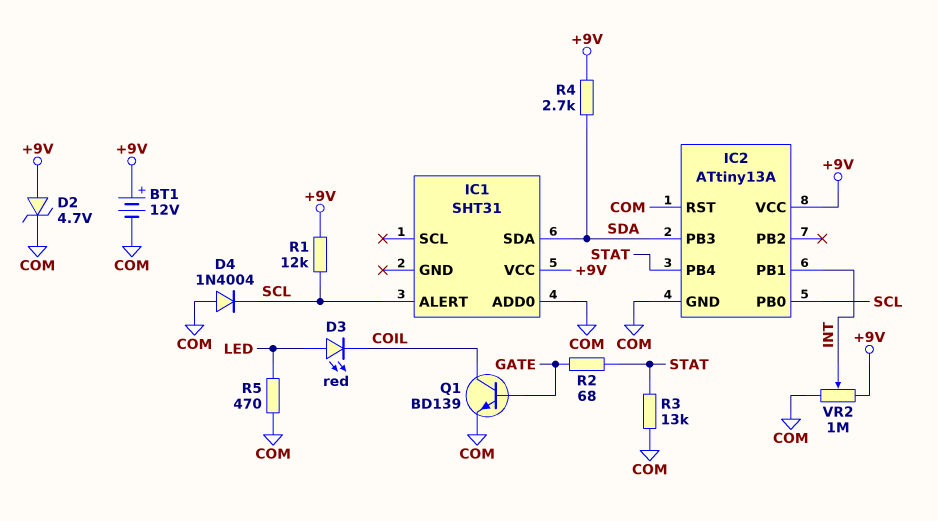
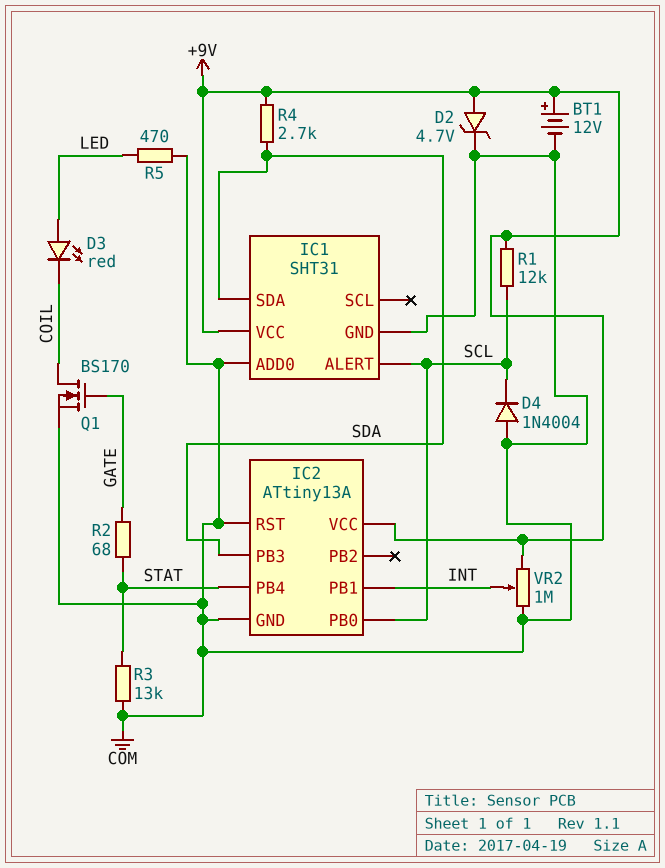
IC1 pin GND: none -> COM
Q1: NPN BD139 (B GATE, C COIL, E COM) -> NMOS BS170 (G GATE, D COIL, S COM)

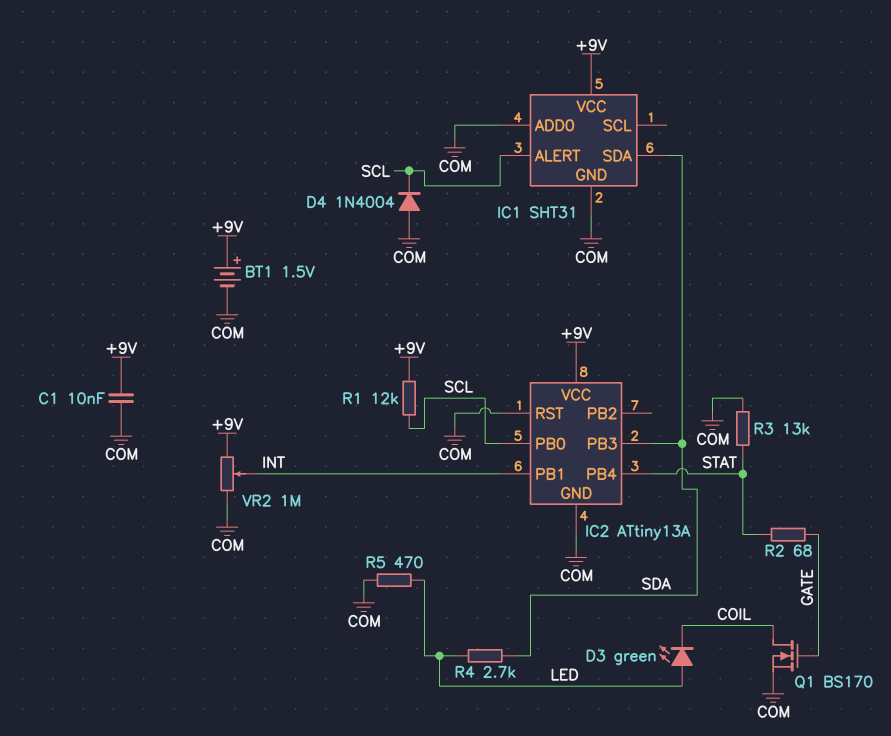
BT1: 12V (plus +9V, minus COM) -> 1.5V (plus +9V, minus COM)
C1: none -> 10nF (+9V, COM)
D2: zener 4.7V (A +9V, K COM) -> none
D3: LED red (A LED, K COIL) -> LED green (A LED, K COIL)
R4: 2.7k (+9V, SDA) -> 2.7k (LED, SDA)

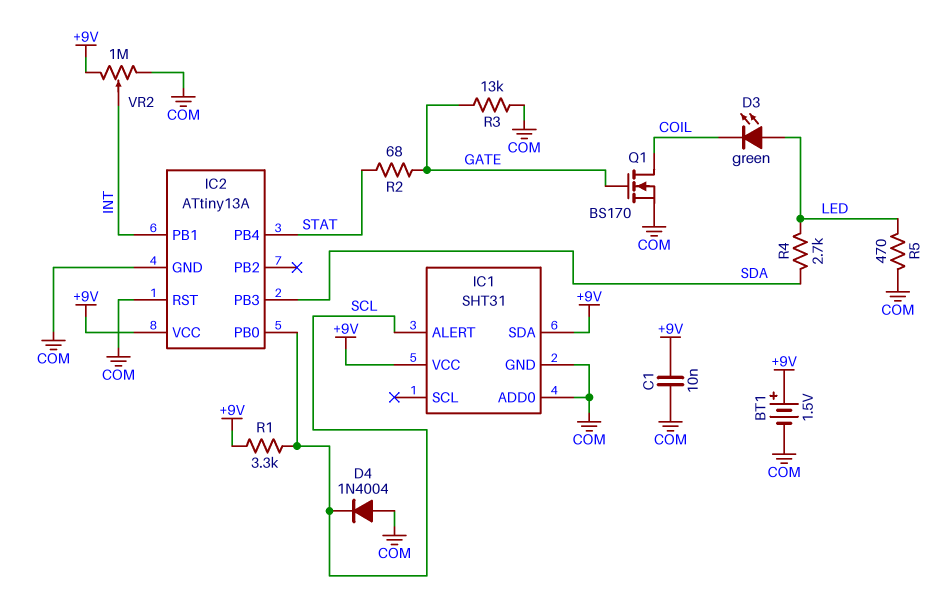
IC1 pin SDA: SDA -> +9V
R1: 12k (+9V, SCL) -> 3.3k (+9V, SCL)
R3: 13k (COM, STAT) -> 13k (COM, GATE)

